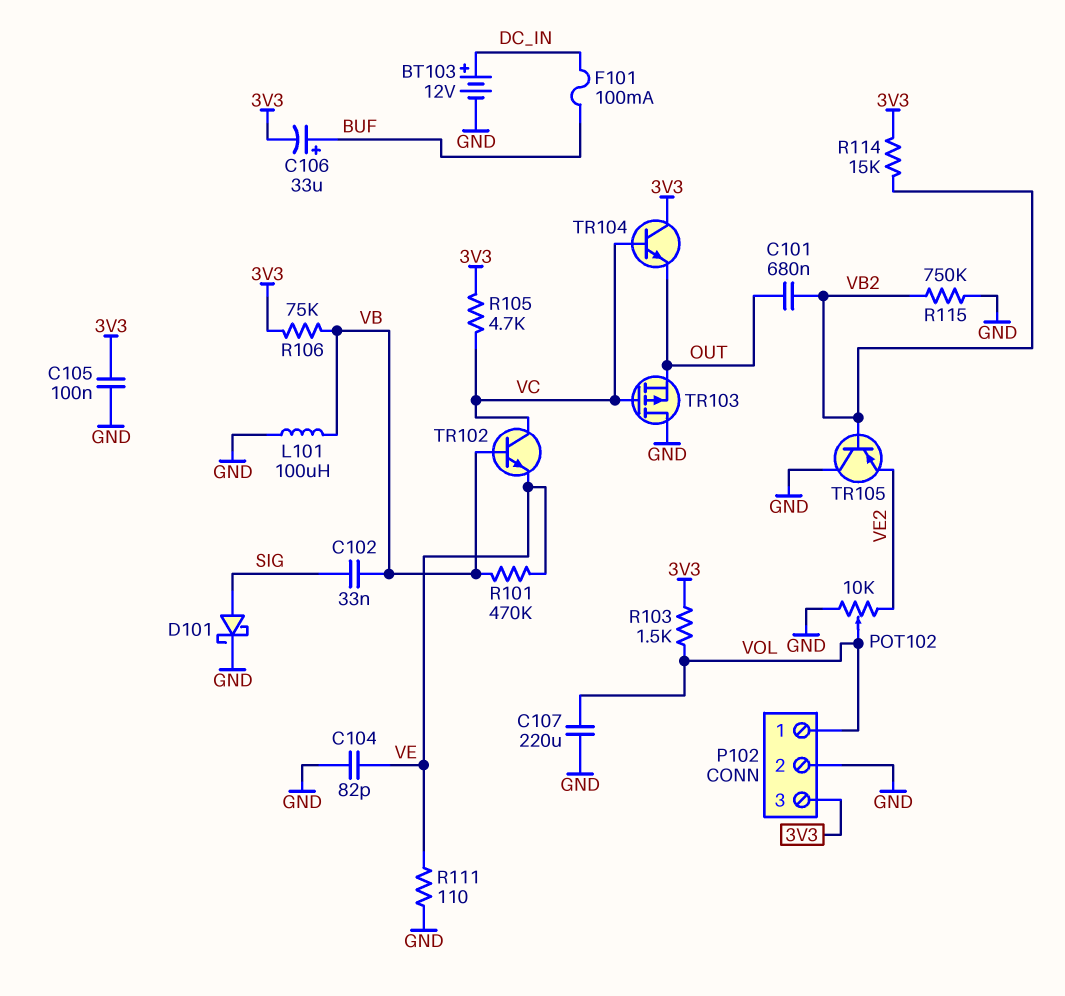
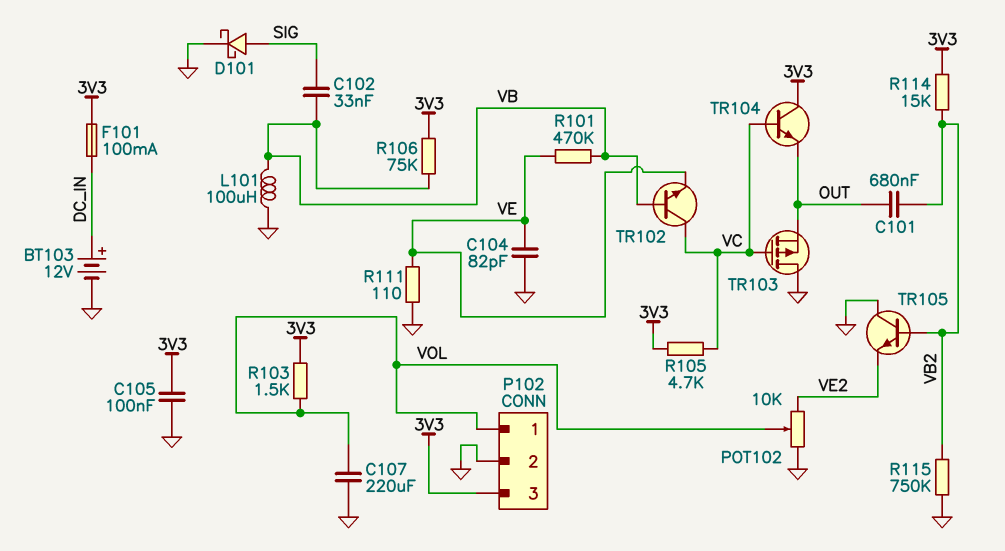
C106: 33uF (plus BUF, minus 3V3) -> none
F101: 100mA (BUF, DC_IN) -> 100mA (3V3, DC_IN)
TR105: PNP (B VB2, C GND, E VE2) -> NPN (B VB2, C GND, E VE2)

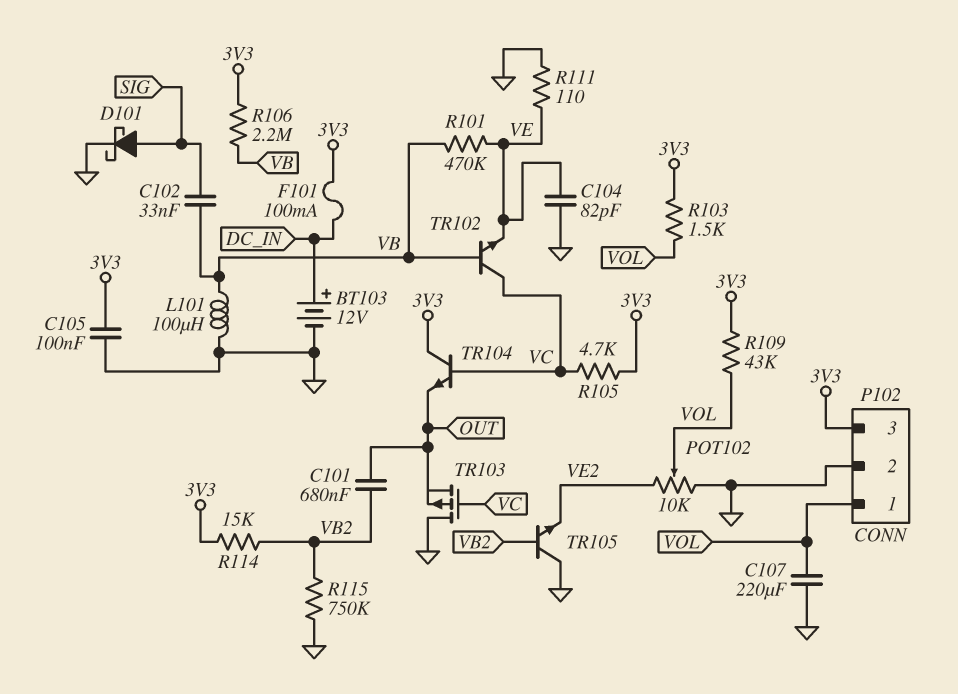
R106: 75k (3V3, VB) -> 2.2M (3V3, VB)
R109: none -> 43k (3V3, VOL)

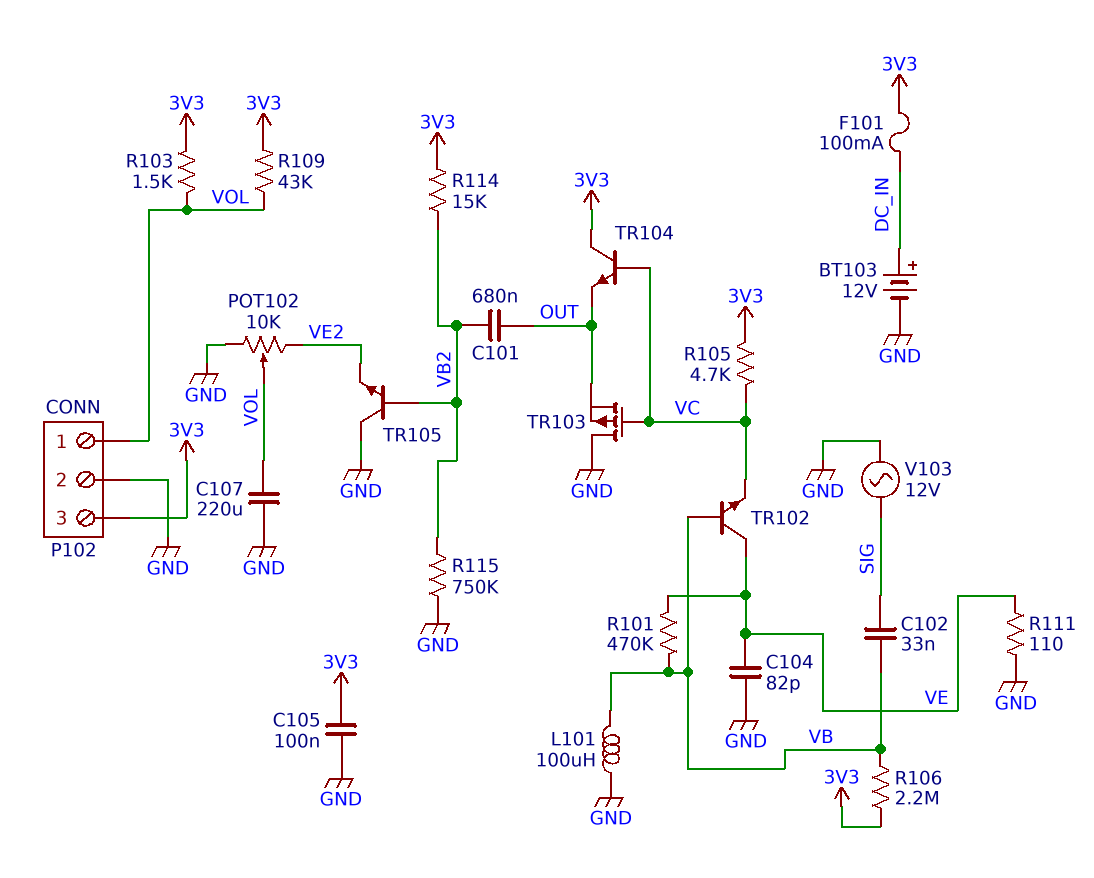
D101: schottky (A SIG, K GND) -> none
TR102: NPN (B VB, C VC, E VE) -> NPN (B VB, C VE, E VC)
V103: none -> AC 12V (GND, SIG)

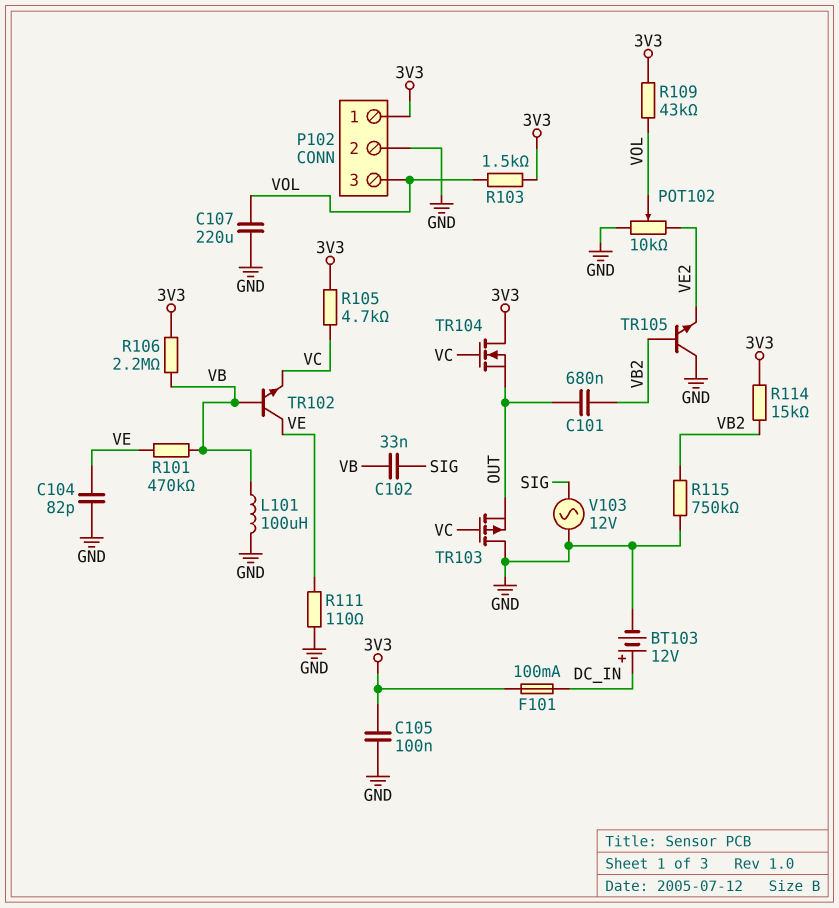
P102 pin 1: VOL -> 3V3
P102 pin 3: 3V3 -> VOL
TR104: NPN (B VC, C 3V3, E OUT) -> NMOS (G VC, D 3V3, S OUT)

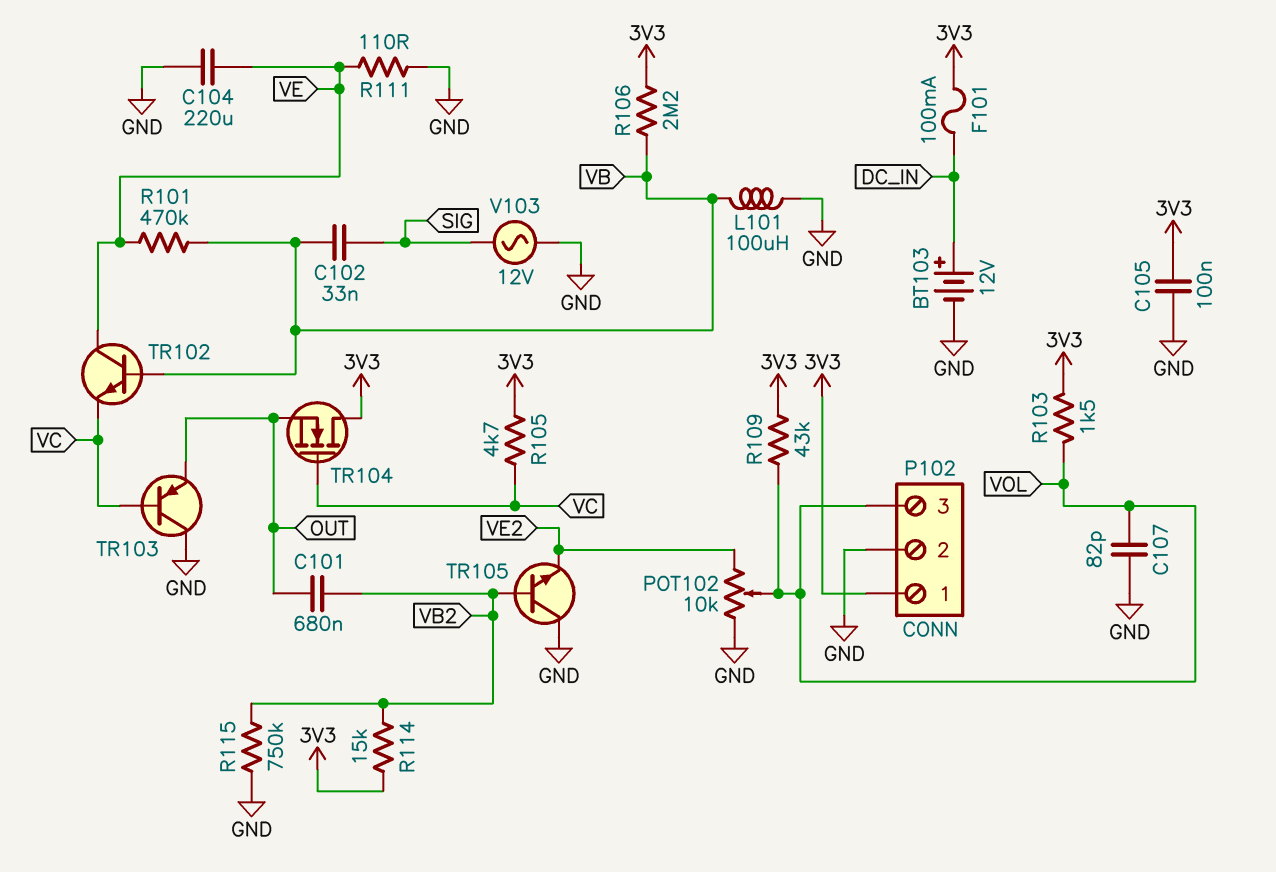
C104: 82pF (GND, VE) -> 220uF (GND, VE)
C107: 220uF (GND, VOL) -> 82pF (GND, VOL)
TR103: PMOS (G VC, D GND, S OUT) -> PNP (B VC, C GND, E OUT)

